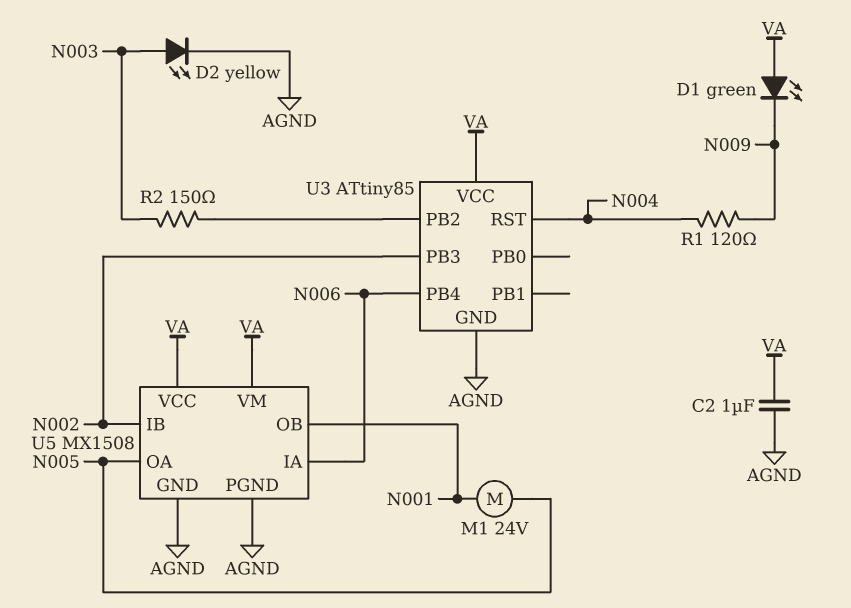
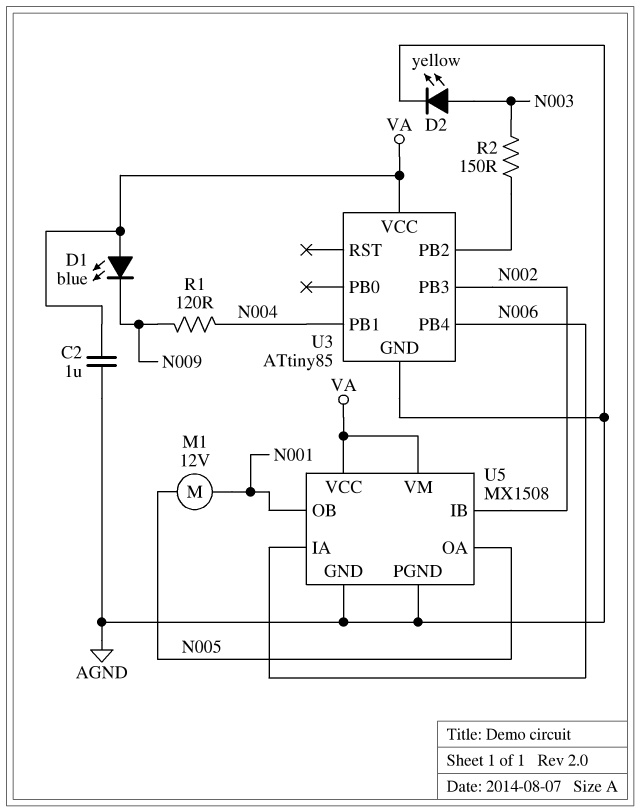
D1: LED green (A VA, K N009) -> LED blue (A VA, K N009)
M1: motor 24V (N001, N005) -> motor 12V (N001, N005)
U3 pin PB1: none -> N004
U3 pin RST: N004 -> none

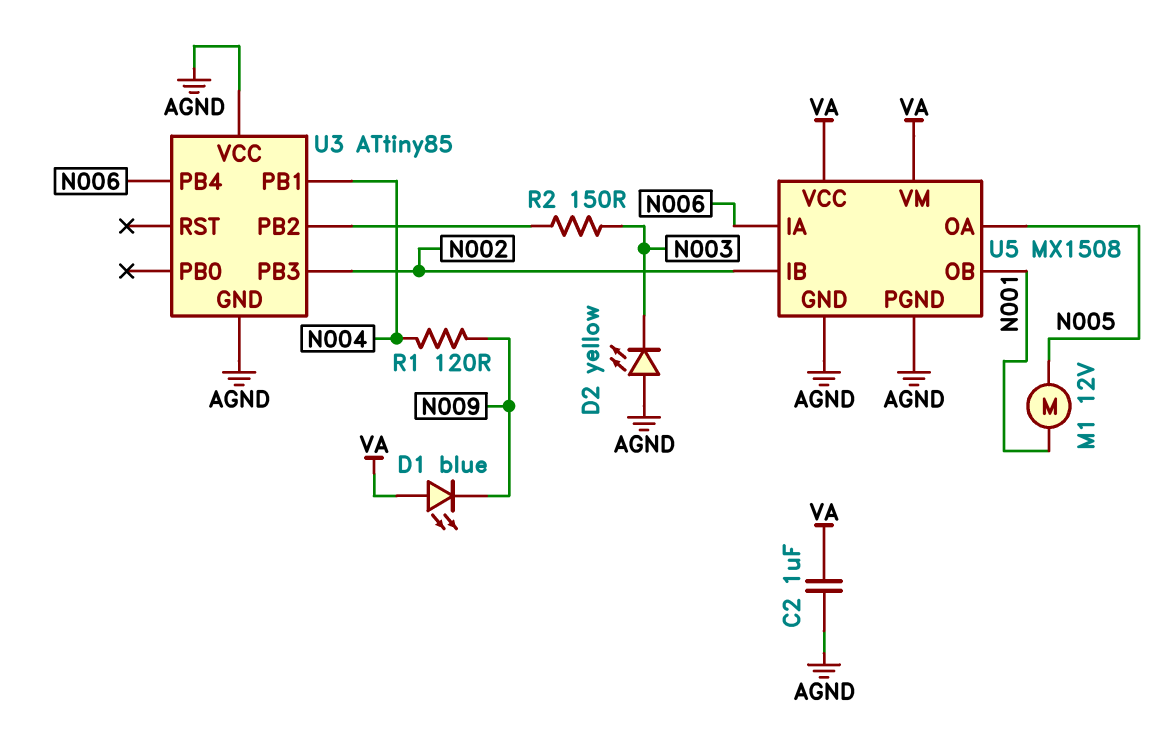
D2: LED yellow (A N003, K AGND) -> LED yellow (A AGND, K N003)
U3 pin VCC: VA -> AGND

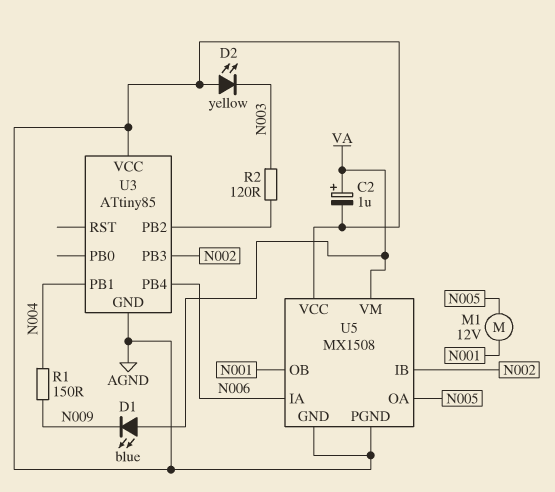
C2: 1uF (AGND, VA) -> 1uF (plus VA, minus AGND)
R1: 120 (N004, N009) -> 150 (N004, N009)
R2: 150 (N003, U3/PB2) -> 120 (N003, U3/PB2)
U5 pin VCC: VA -> AGND

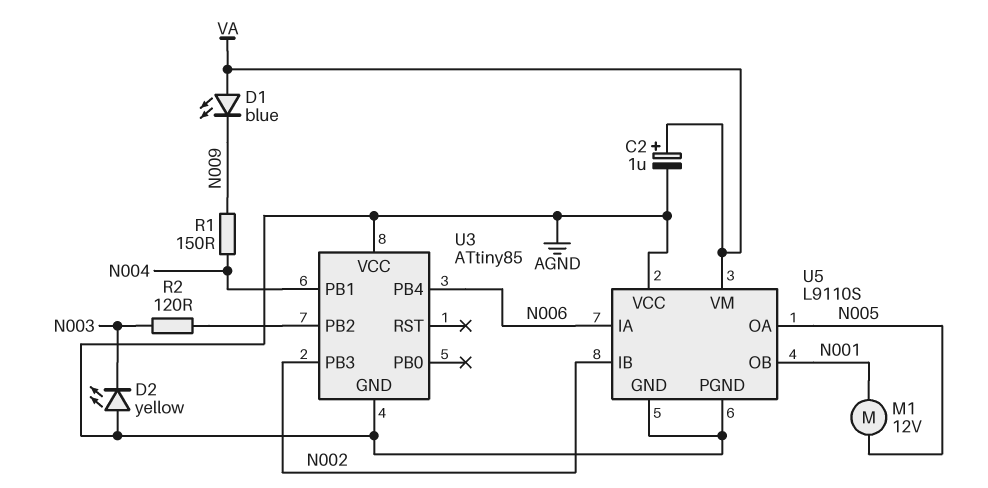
U5: MX1508 -> L9110S

